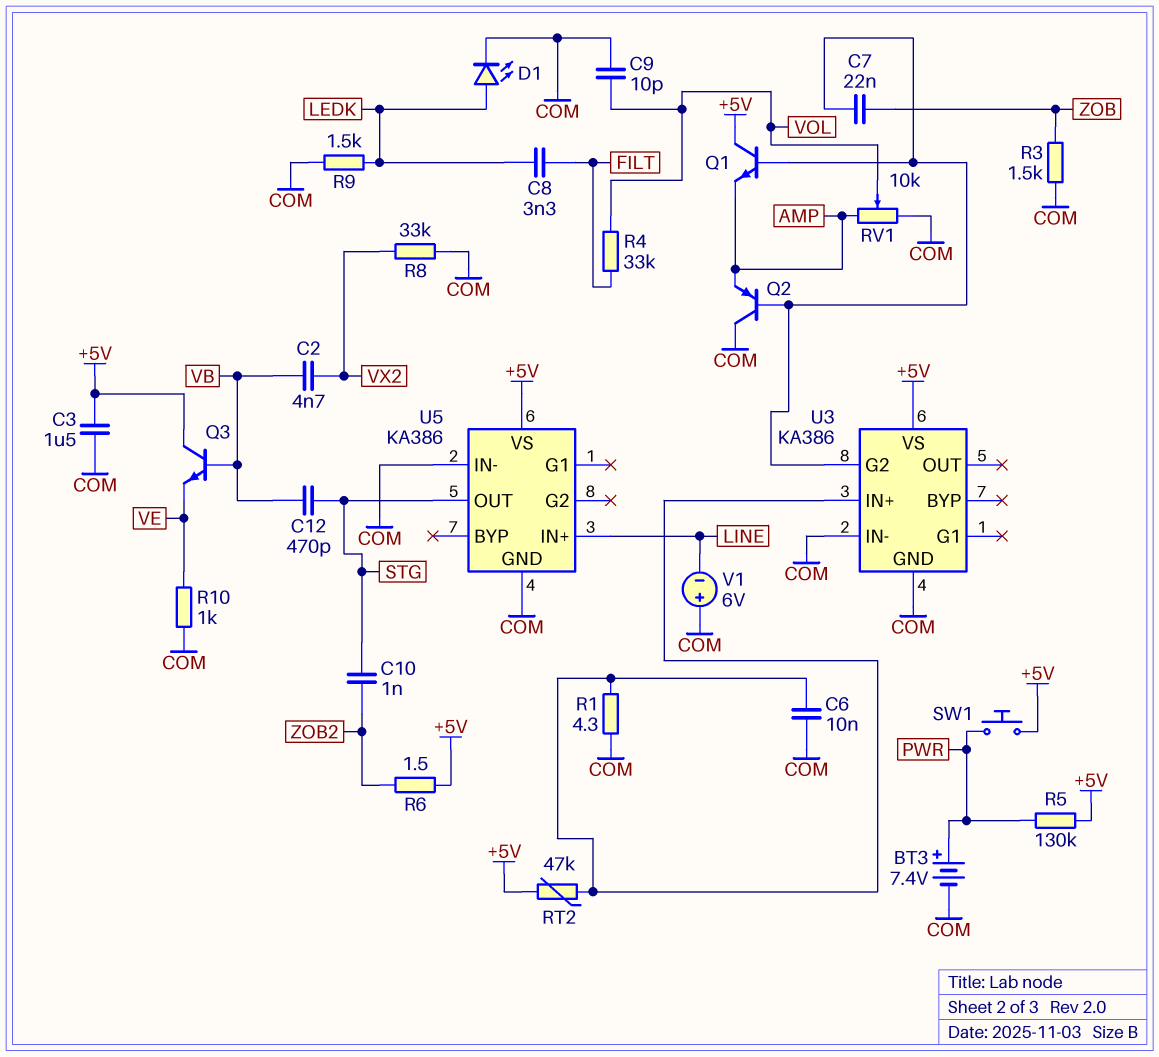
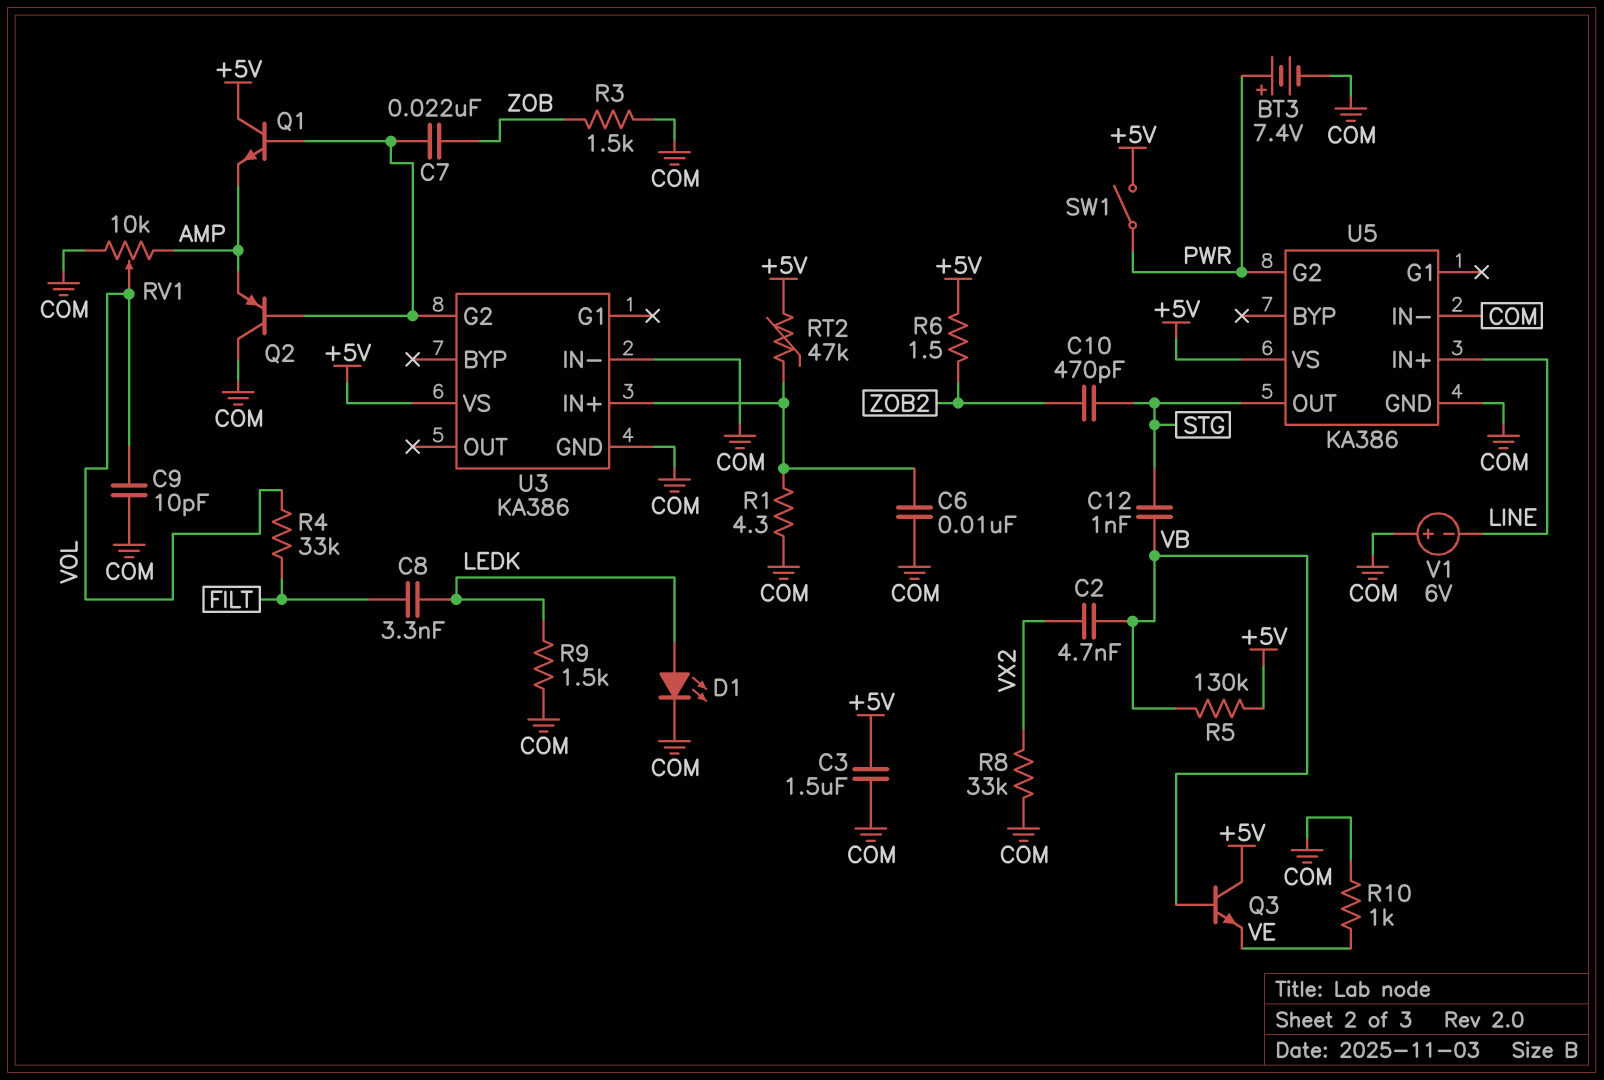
C10: 1nF (STG, ZOB2) -> 470pF (STG, ZOB2)
C12: 470pF (STG, VB) -> 1nF (STG, VB)
R5: 130k (+5V, PWR) -> 130k (+5V, VB)
SW1: button (+5V, PWR) -> switch (+5V, PWR)
U5 pin G2: none -> PWR

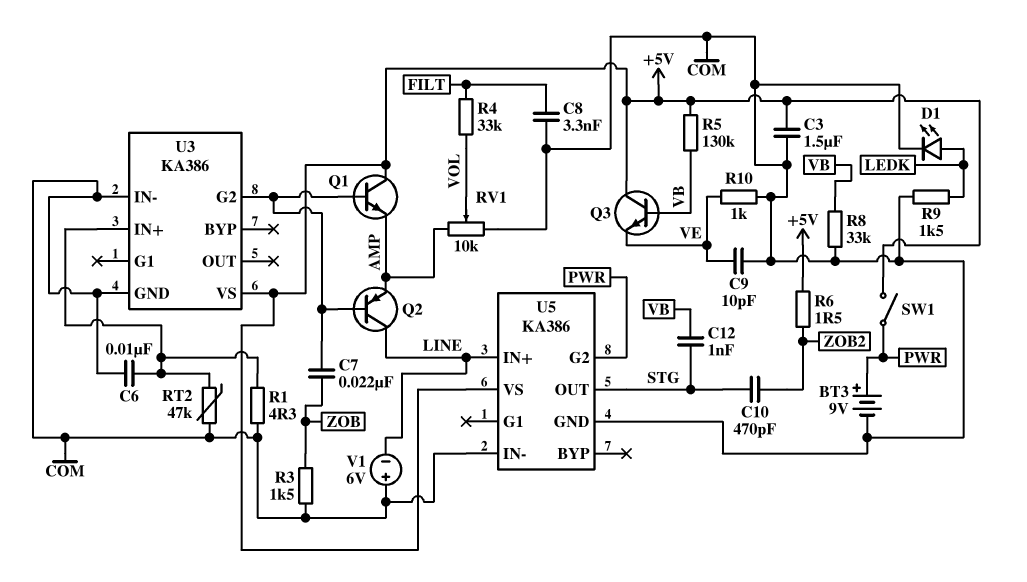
BT3: 7.4V (plus PWR, minus COM) -> 9V (plus PWR, minus COM)
C2: 4.7nF (VB, VX2) -> none
C8: 3.3nF (FILT, LEDK) -> 3.3nF (COM, FILT)
C9: 10pF (COM, VOL) -> 10pF (COM, VE)
Q2: PNP (B U3/G2, C COM, E AMP) -> PNP (B U3/G2, C LINE, E AMP)
R8: 33k (COM, VX2) -> 33k (COM, VB)
RT2: 47k (+5V, U3/IN+) -> 47k (COM, U3/IN+)

